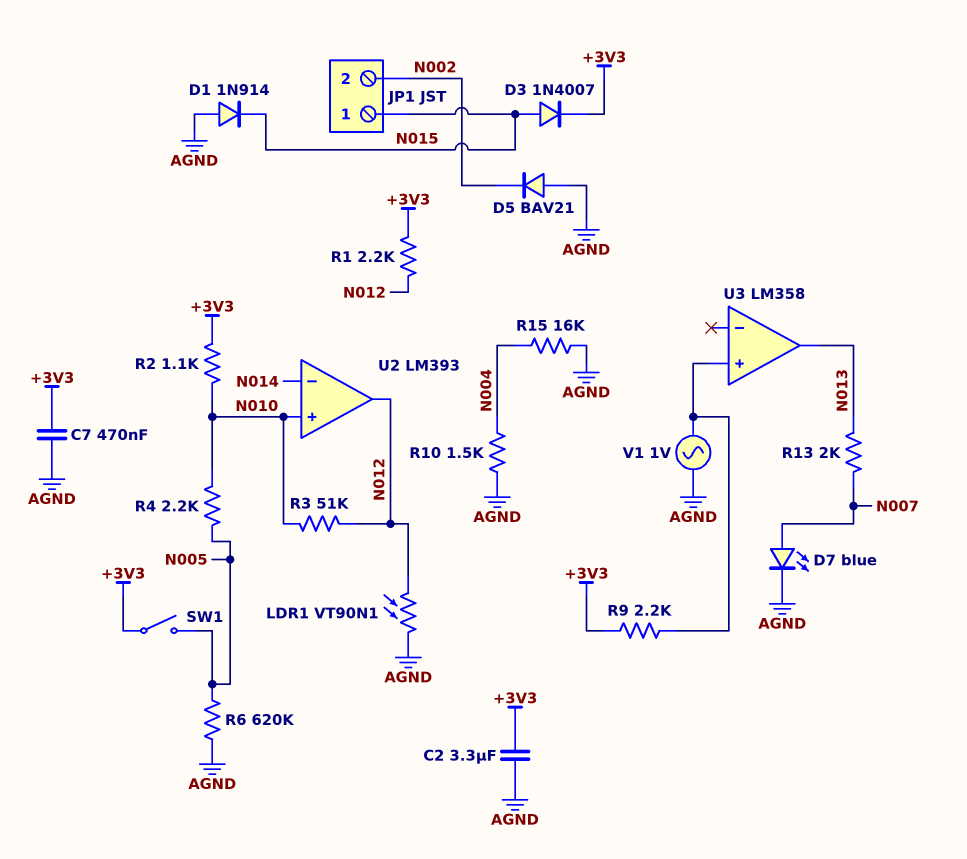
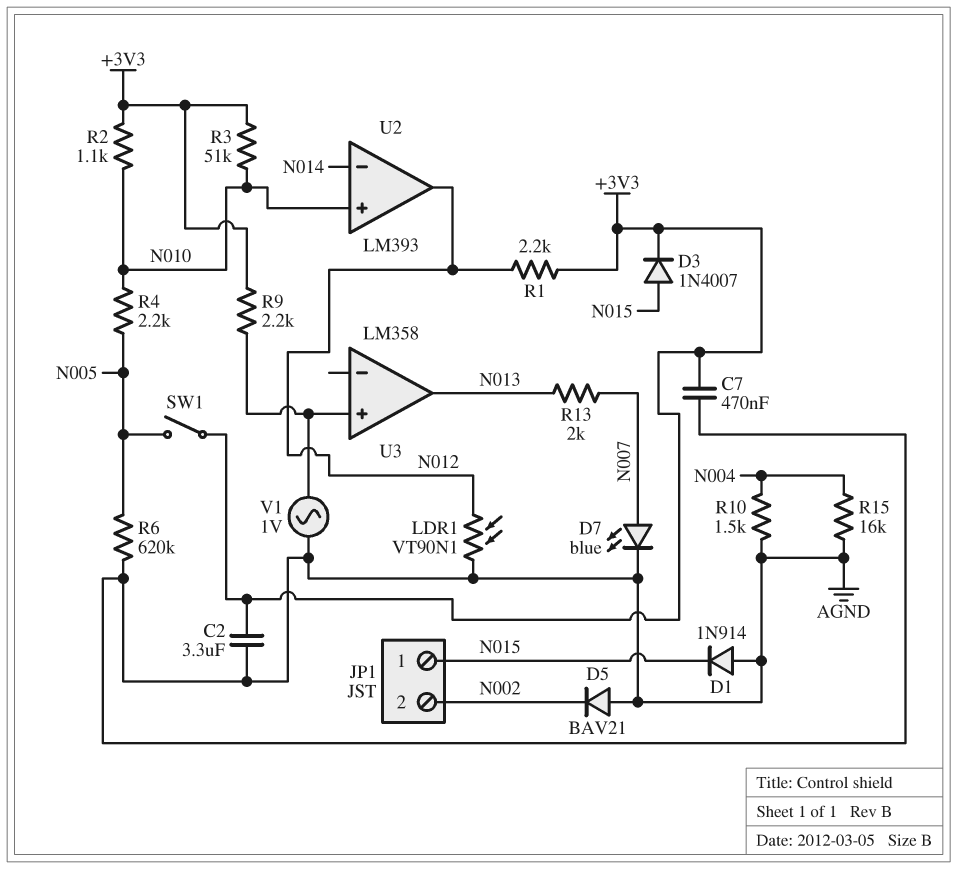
R3: 51k (N010, N012) -> 51k (+3V3, N010)

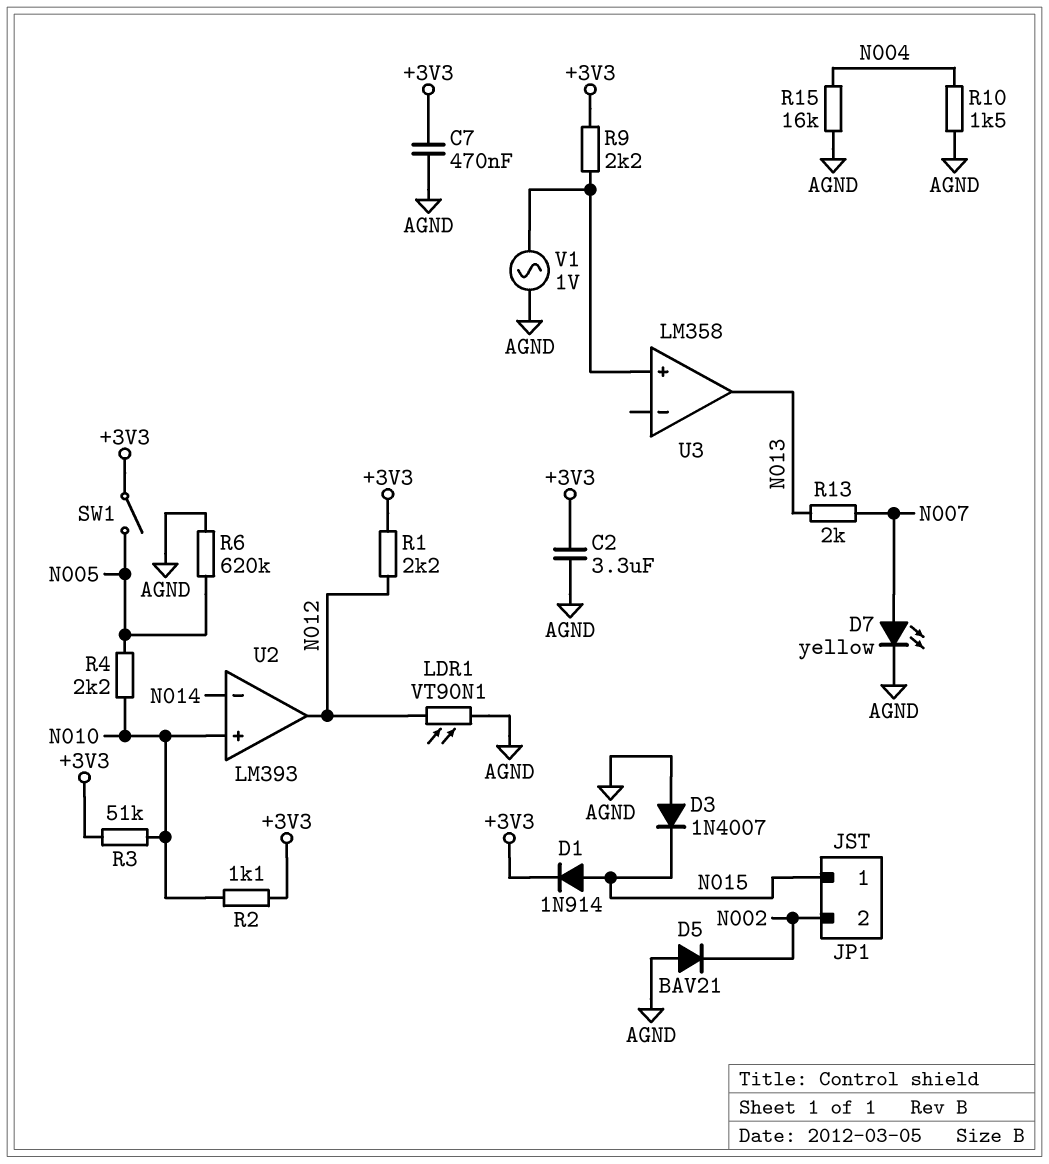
D1: diode 1N914 (A AGND, K N015) -> diode 1N914 (A N015, K +3V3)
D3: diode 1N4007 (A N015, K +3V3) -> diode 1N4007 (A AGND, K N015)
D7: LED blue (A N007, K AGND) -> LED yellow (A N007, K AGND)

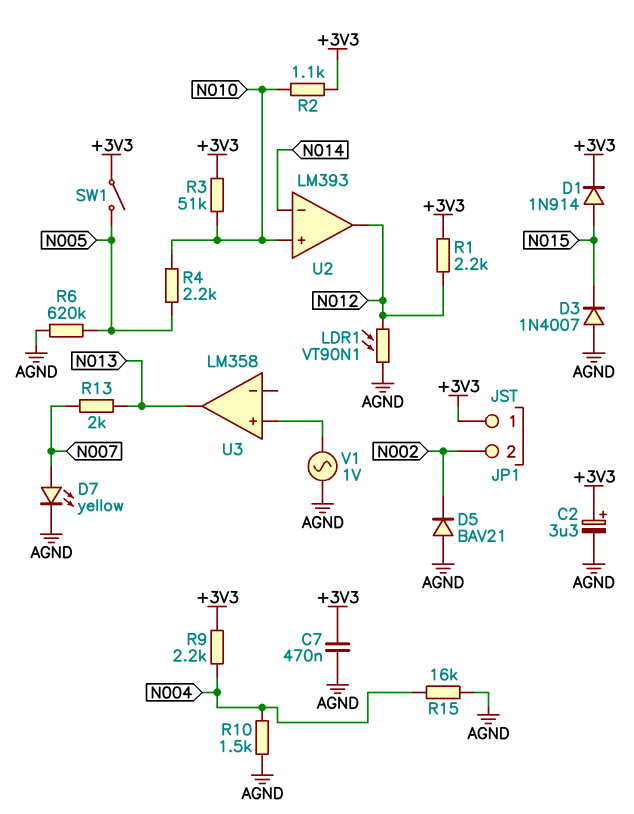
C2: 3.3uF (+3V3, AGND) -> 3.3uF (plus +3V3, minus AGND)
JP1 pin 1: N015 -> +3V3
R9: 2.2k (+3V3, U3/in+) -> 2.2k (+3V3, N004)

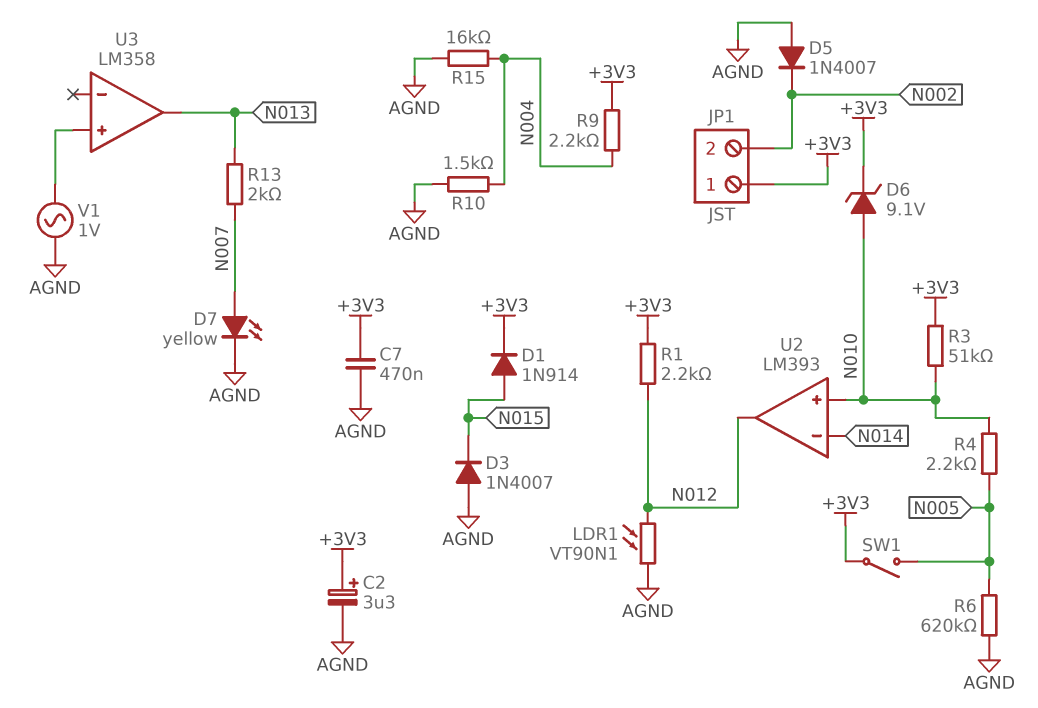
D5: diode BAV21 (A AGND, K N002) -> diode 1N4007 (A AGND, K N002)
D6: none -> zener 9.1V (A N010, K +3V3)
R2: 1.1k (+3V3, N010) -> none

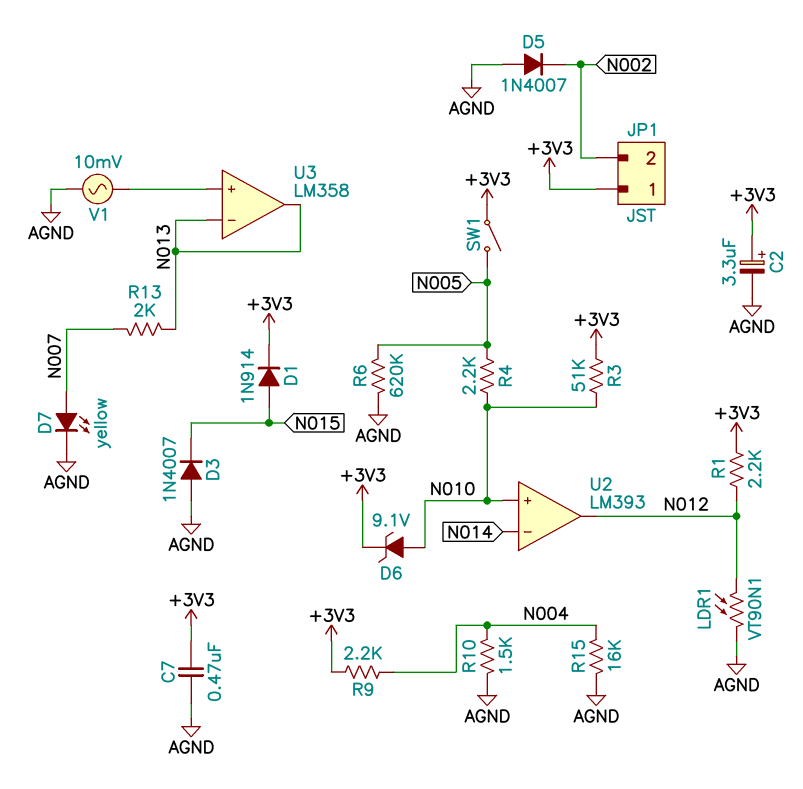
U3 pin in-: none -> N013
V1: AC 1V (AGND, U3/in+) -> AC 10mV (AGND, U3/in+)

